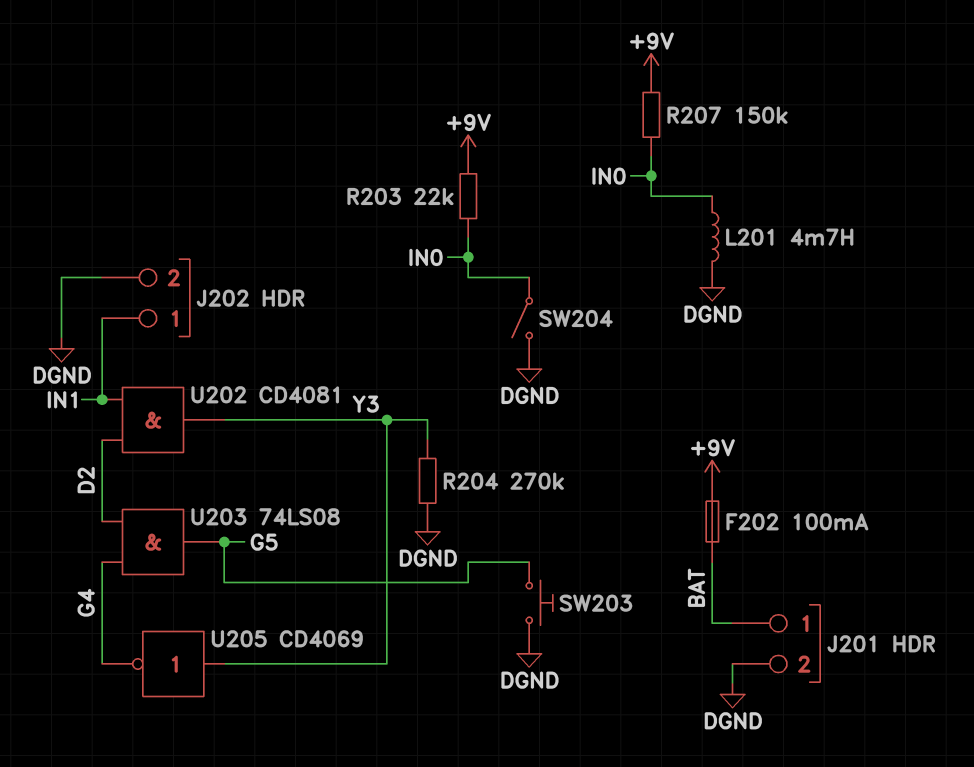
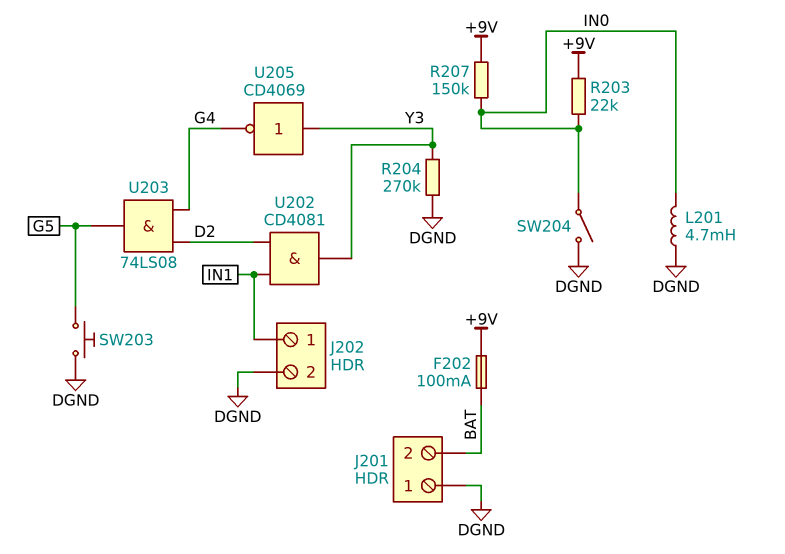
J201 pin 1: BAT -> DGND
J201 pin 2: DGND -> BAT

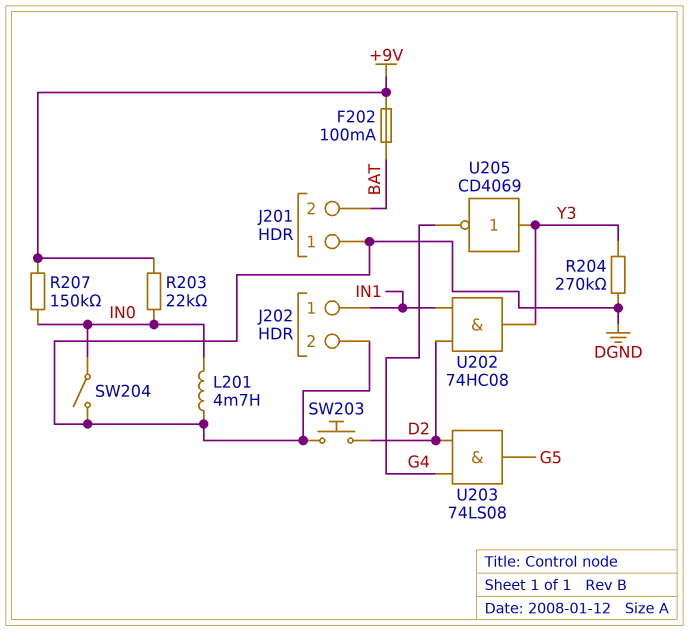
SW203: button (DGND, G5) -> button (D2, DGND)
U202: AND CD4081 (in D2, in IN1, out Y3) -> AND 74HC08 (in D2, in IN1, out Y3)

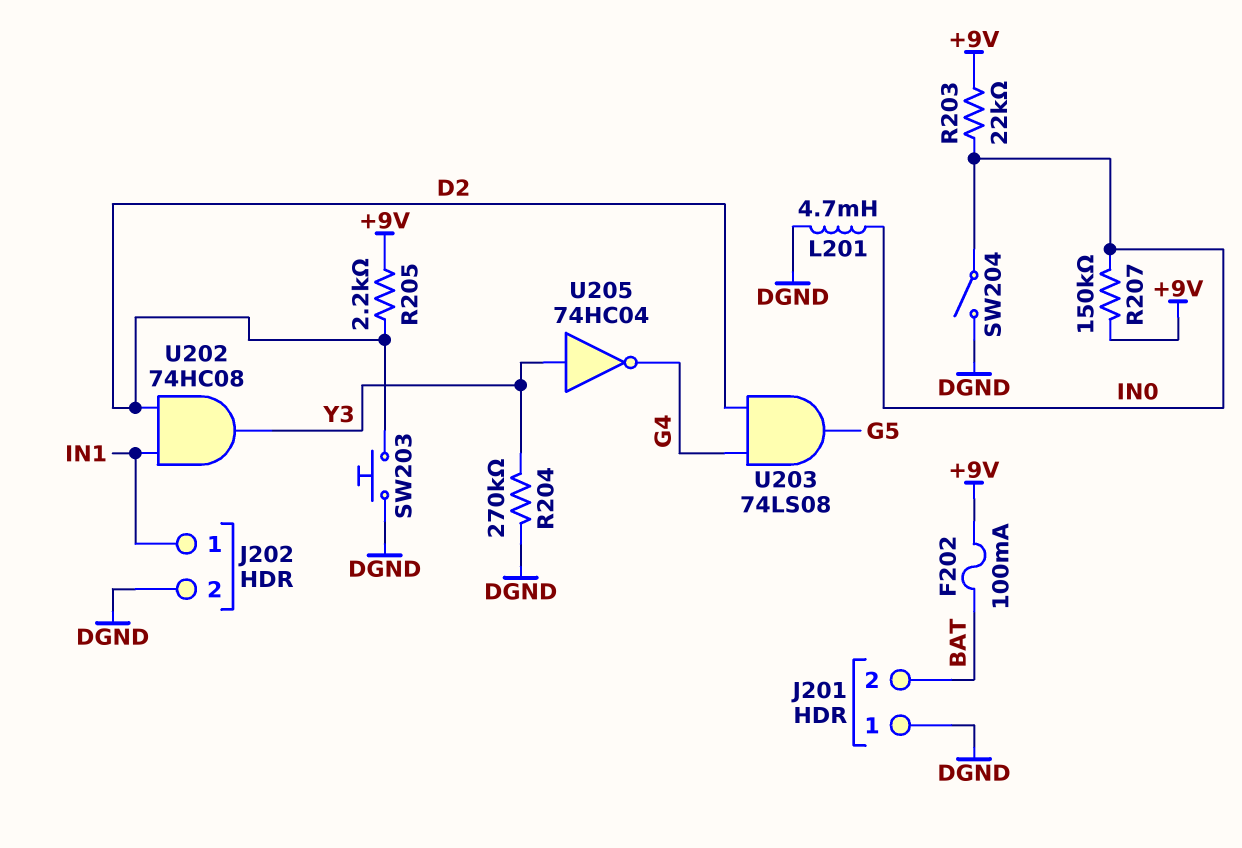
R205: none -> 2.2k (+9V, D2)
U205: NOT CD4069 (in Y3, out G4) -> NOT 74HC04 (in Y3, out G4)

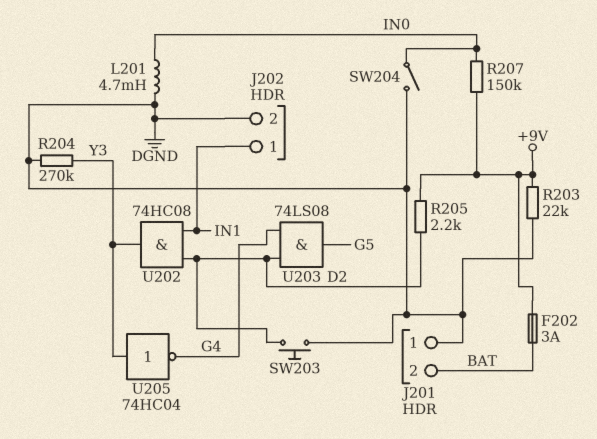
F202: 100mA (+9V, BAT) -> 3A (+9V, BAT)
R203: 22k (+9V, IN0) -> 22k (+9V, DGND)

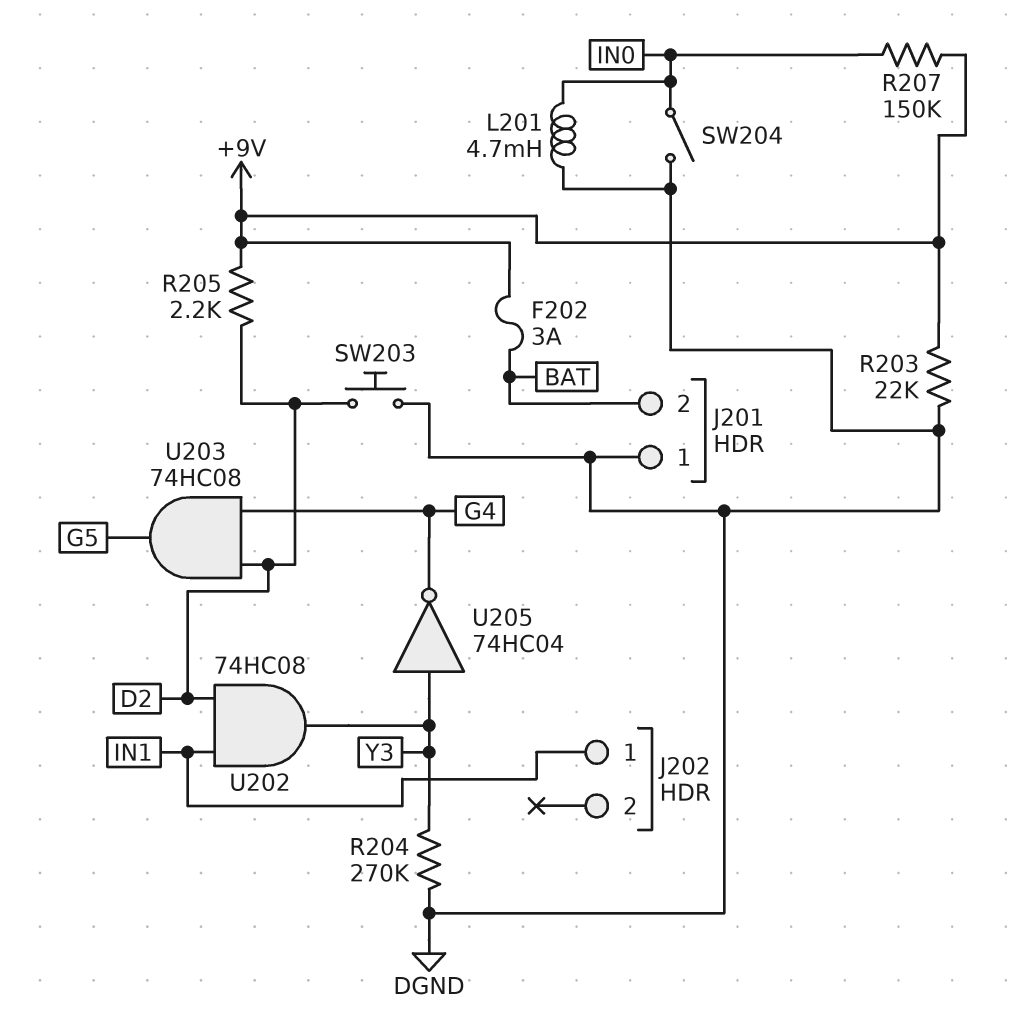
J202 pin 2: DGND -> none
U203: AND 74LS08 (in D2, in G4, out G5) -> AND 74HC08 (in D2, in G4, out G5)

